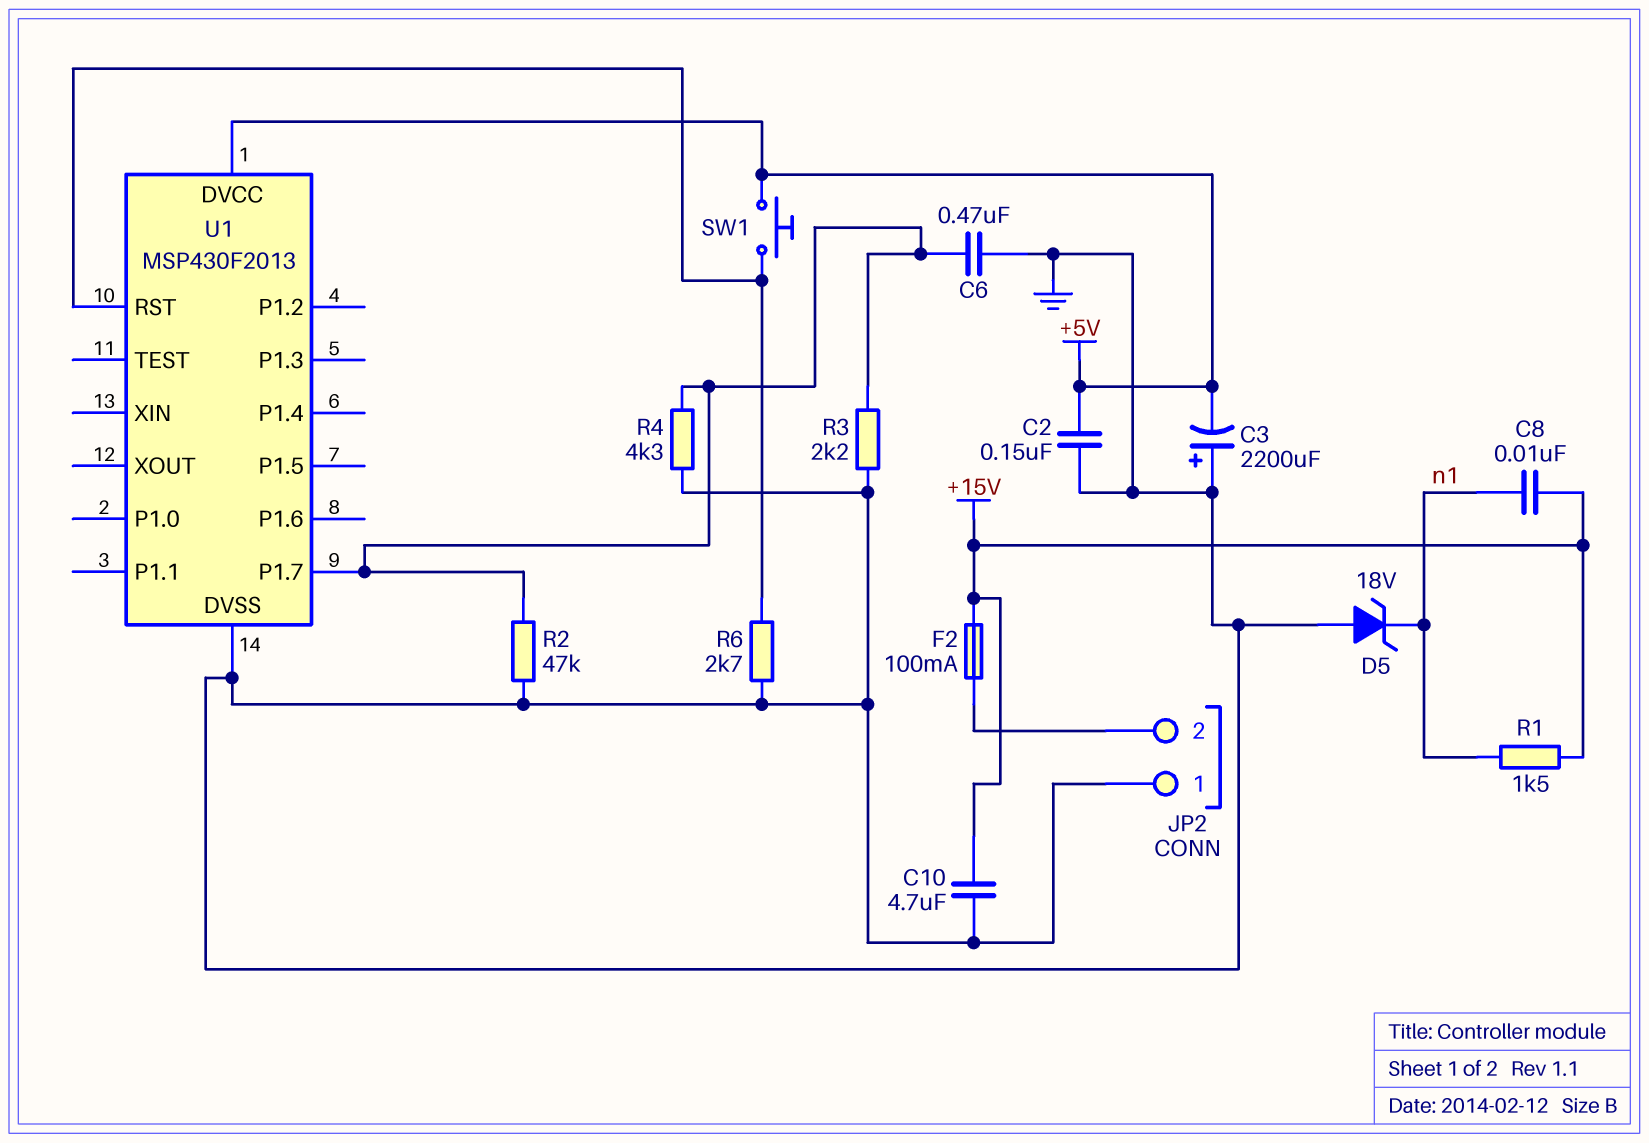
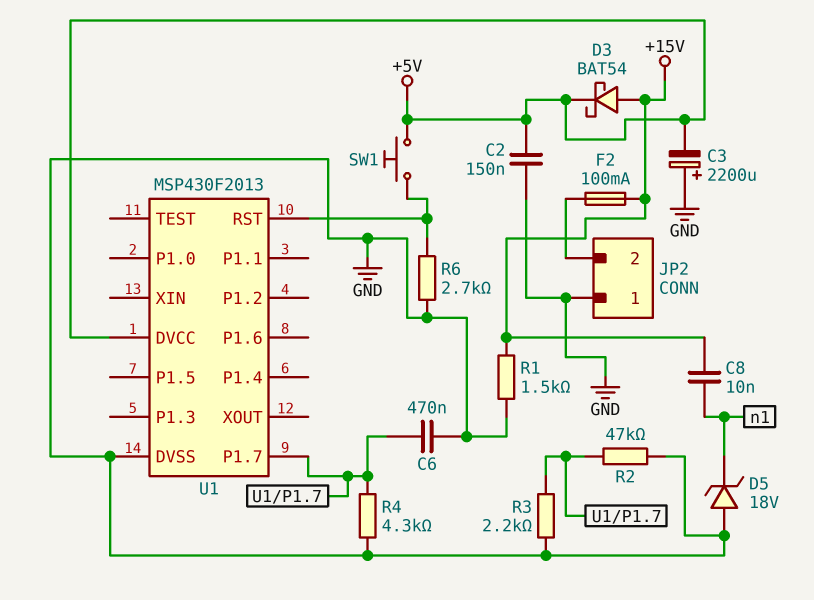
C10: 4.7uF (+15V, GND) -> none
D3: none -> schottky BAT54 (A +15V, K +5V)
R1: 1.5k (+15V, n1) -> 1.5k (+15V, GND)

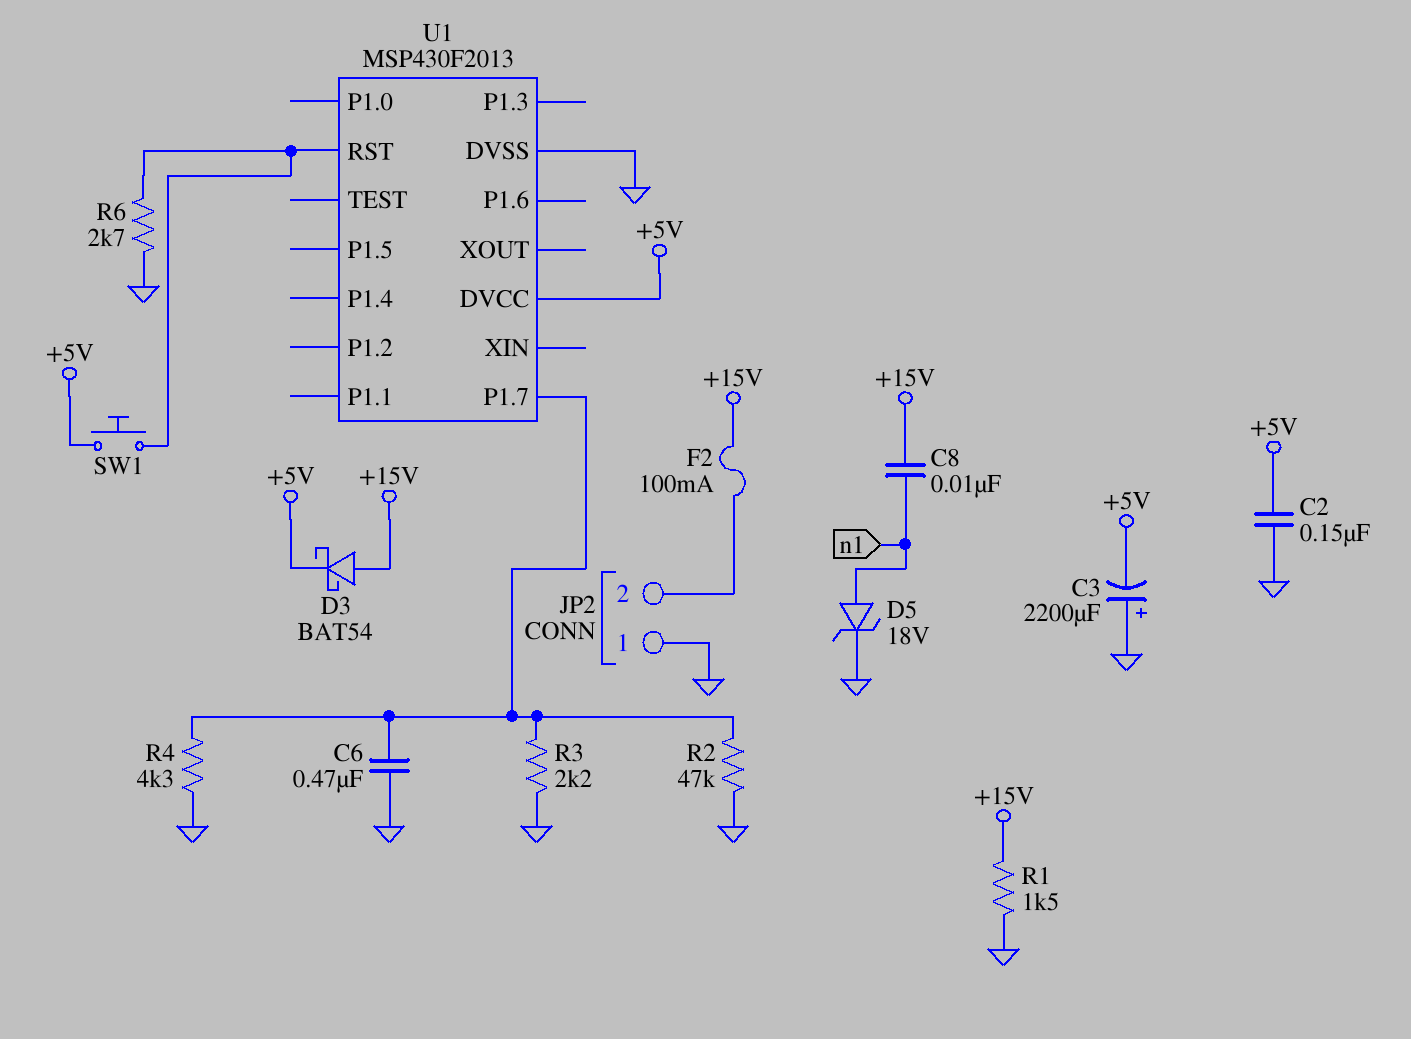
D5: zener 18V (A GND, K n1) -> zener 18V (A n1, K GND)

